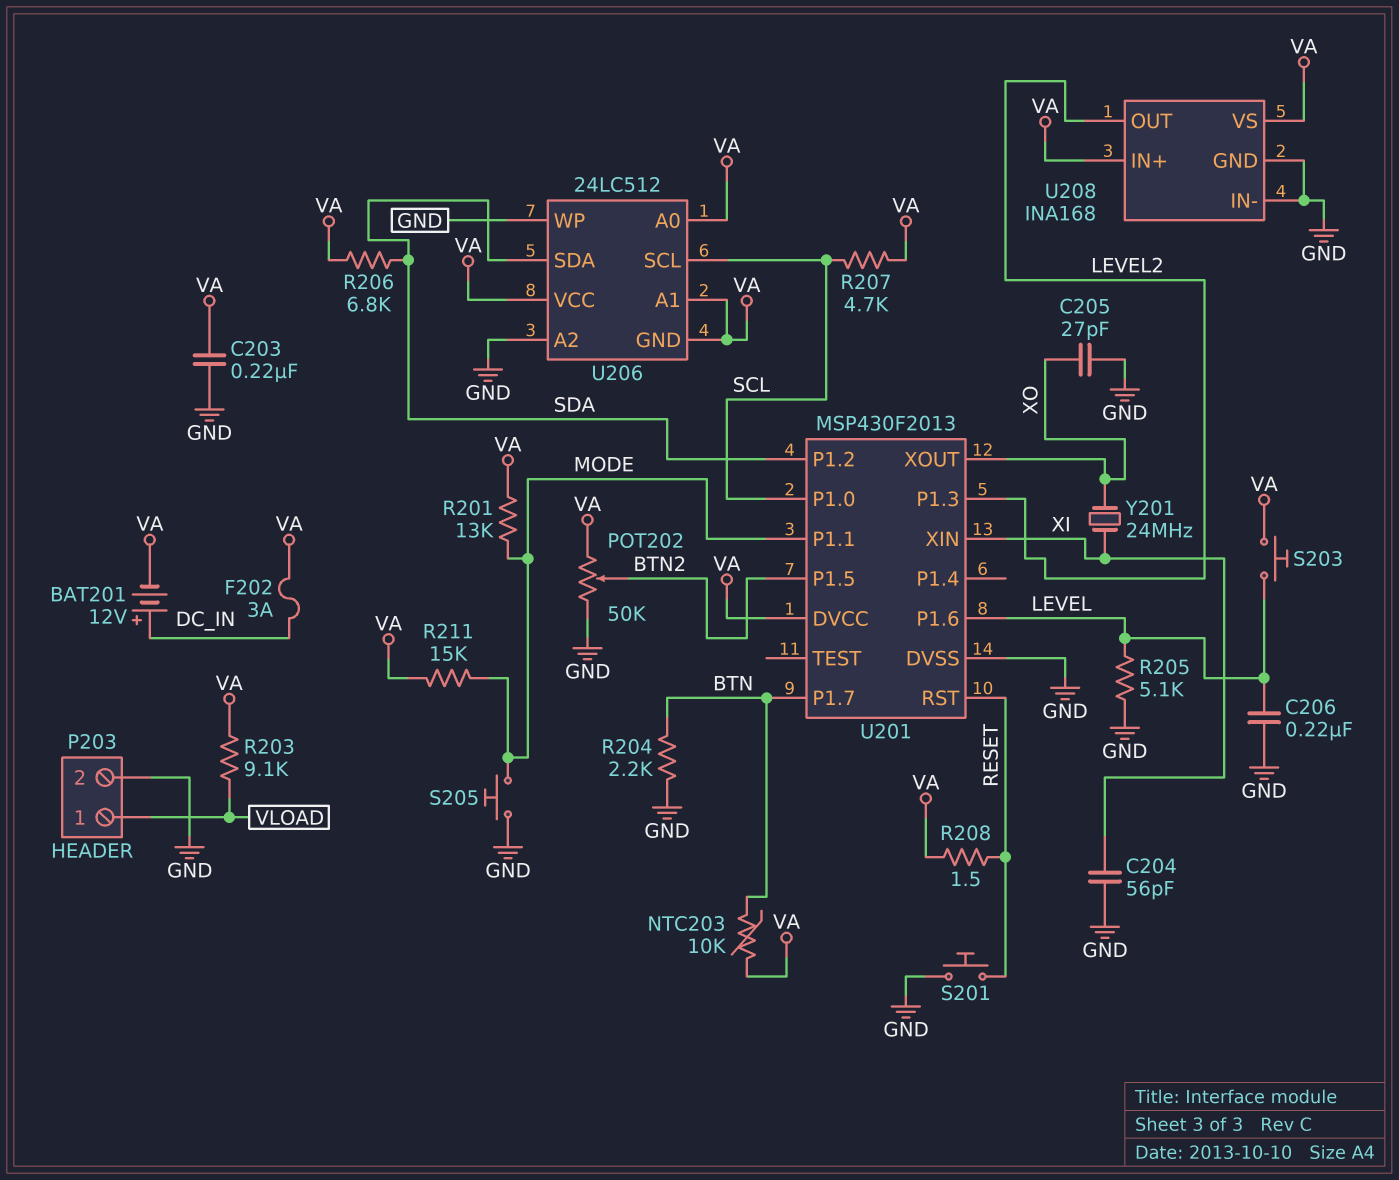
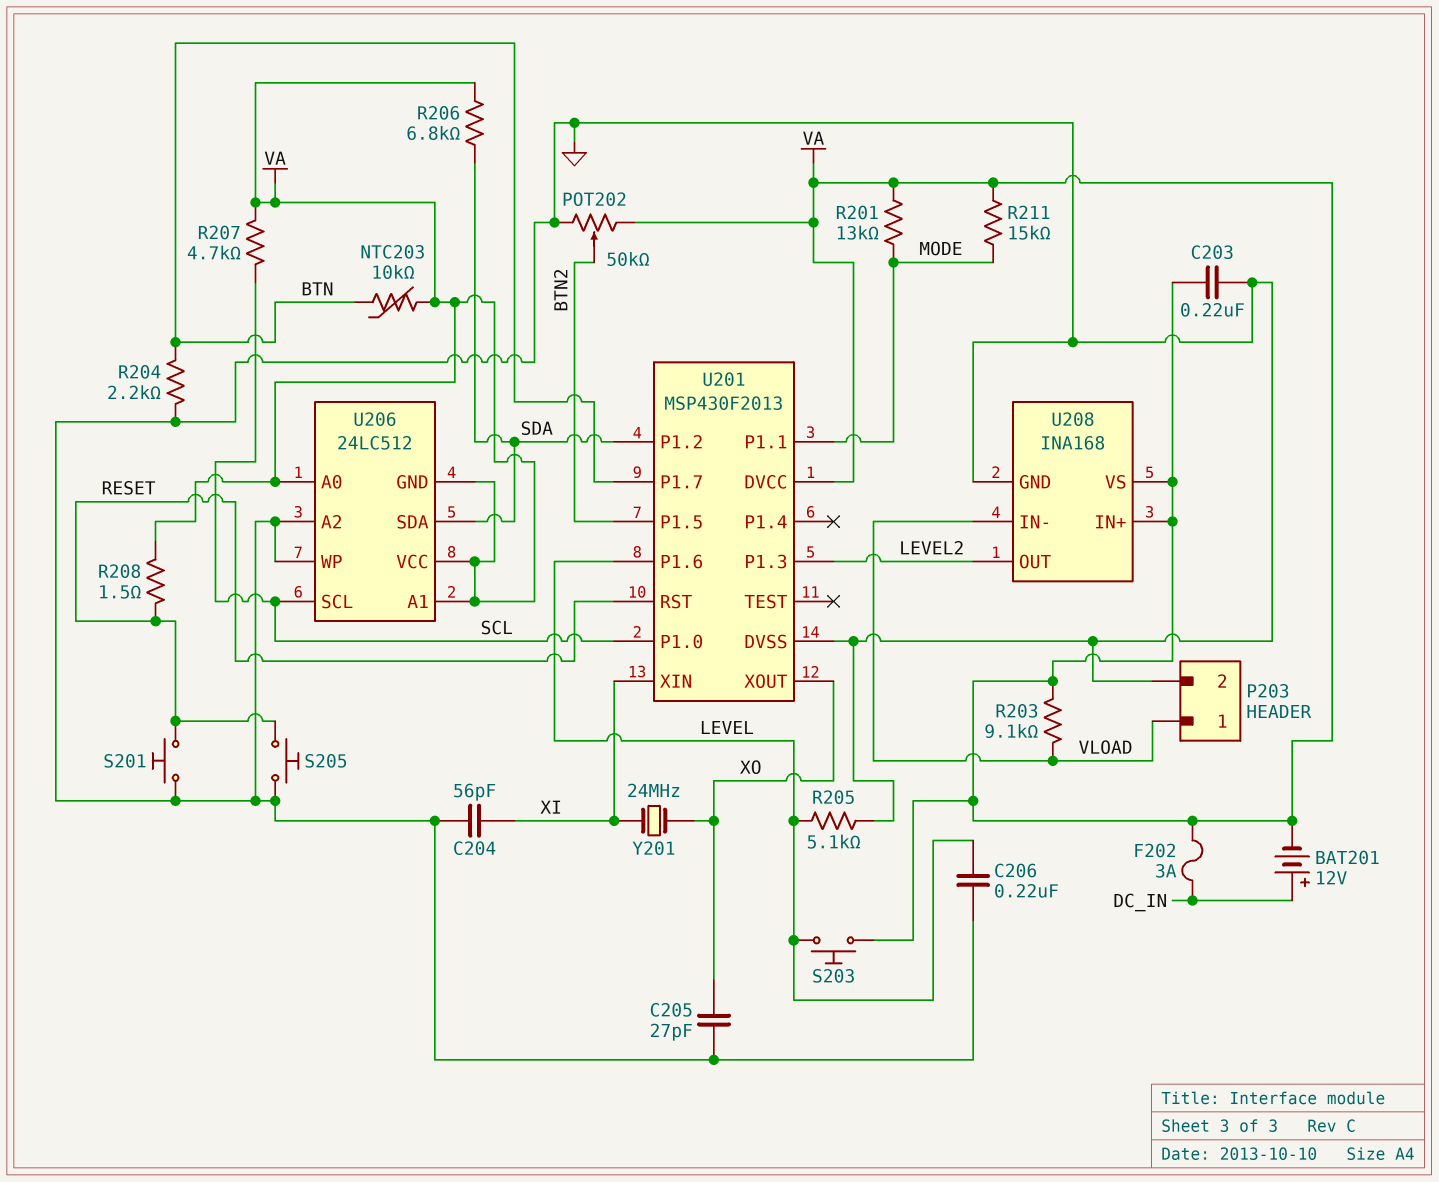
S205: button (GND, MODE) -> button (GND, RESET)
U208 pin IN-: GND -> VLOAD

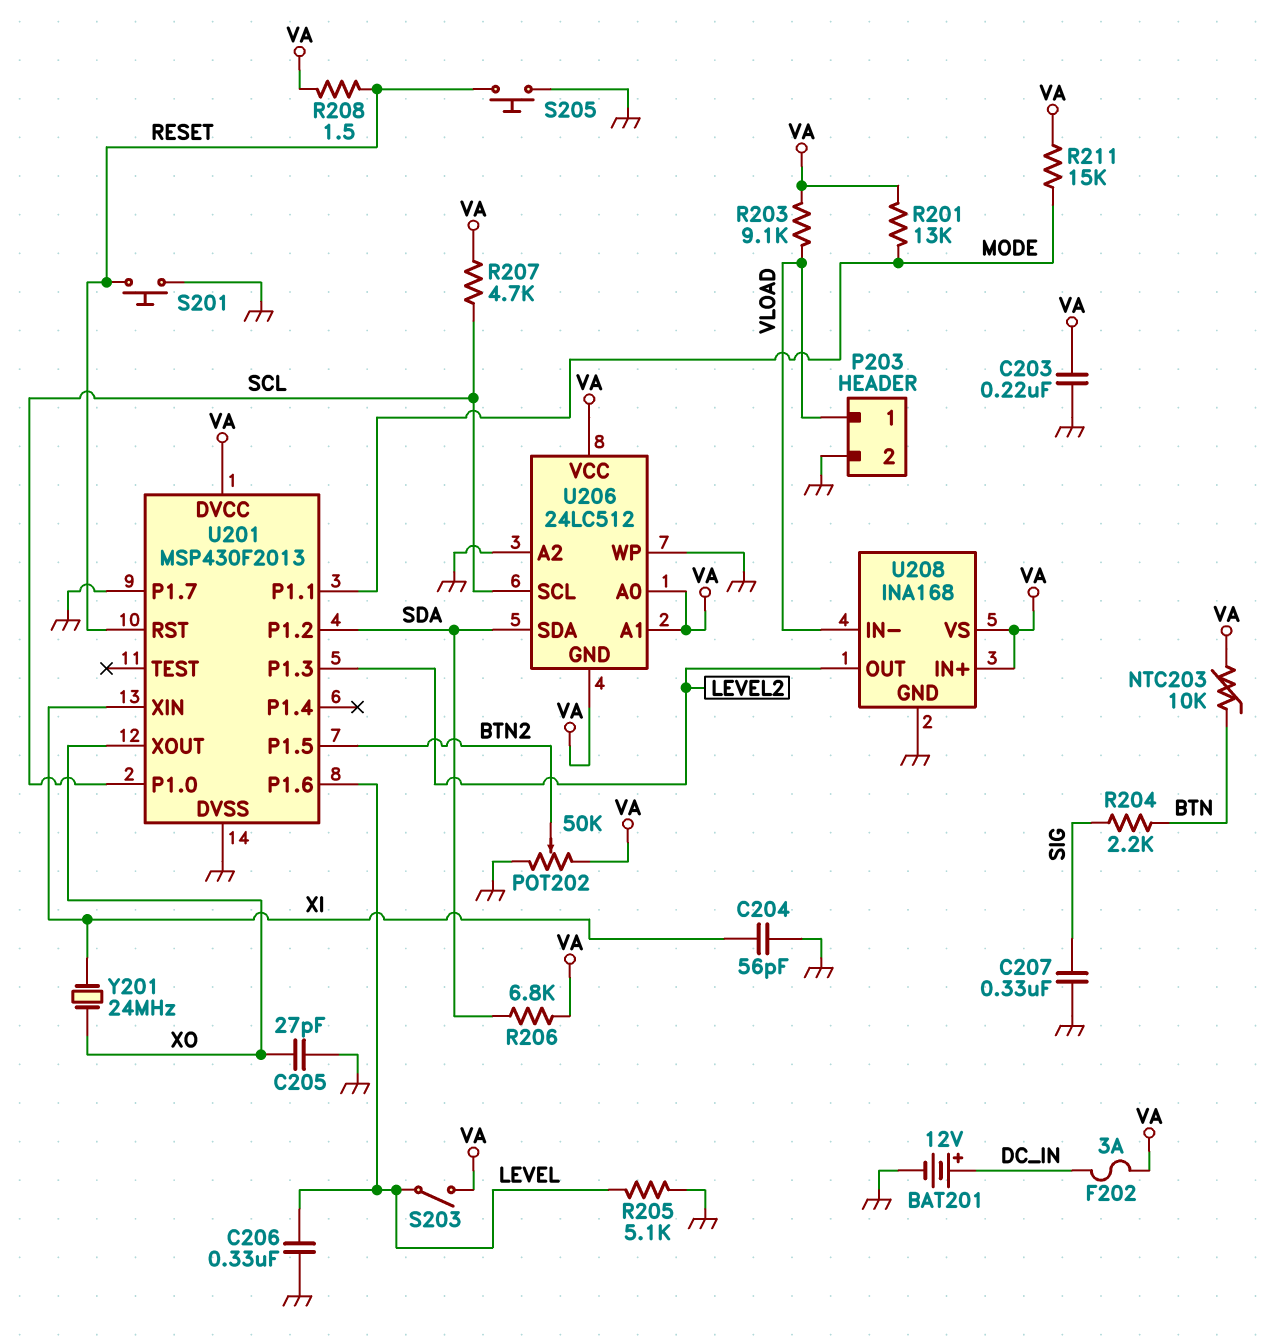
BAT201: 12V (plus DC_IN, minus VA) -> 12V (plus DC_IN, minus GND)
C206: 220nF (GND, LEVEL) -> 330nF (GND, LEVEL)
C207: none -> 330nF (GND, SIG)
R204: 2.2k (BTN, GND) -> 2.2k (BTN, SIG)
S203: button (LEVEL, VA) -> switch (LEVEL, VA)
U201 pin P1.7: BTN -> GND

